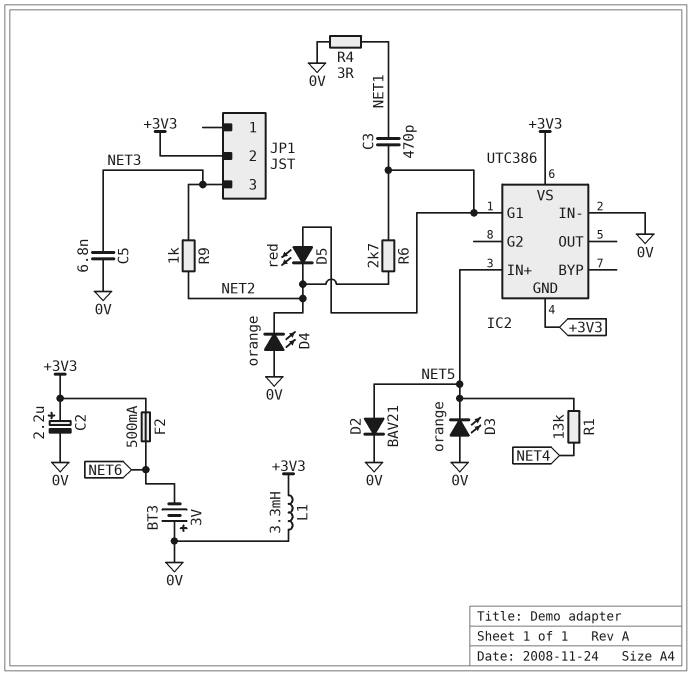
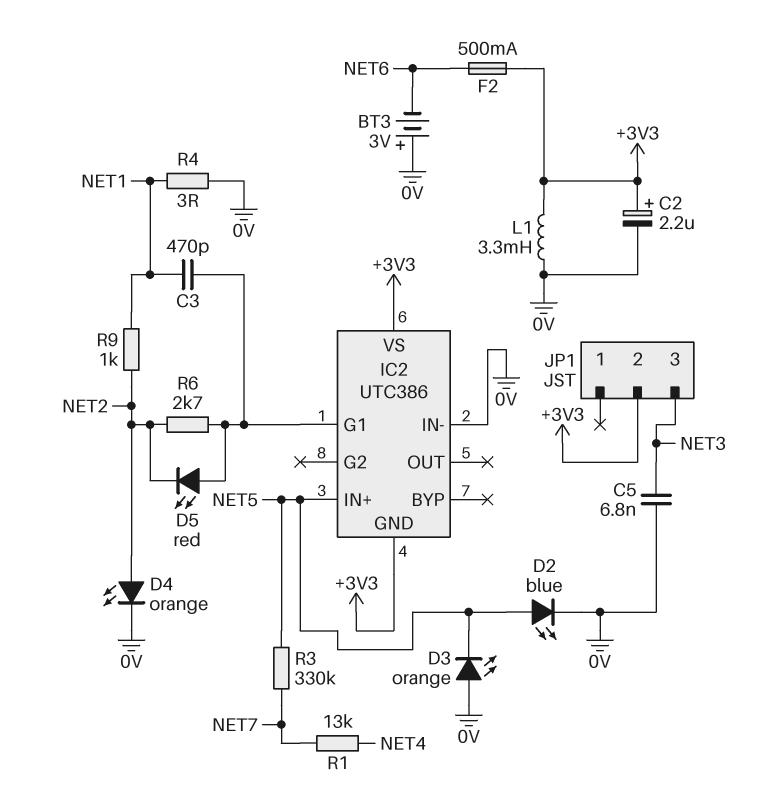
D2: diode BAV21 (A NET5, K 0V) -> LED blue (A NET5, K 0V)
D4: LED orange (A 0V, K NET2) -> LED orange (A NET2, K 0V)
R1: 13k (NET4, NET5) -> 13k (NET4, NET7)
R3: none -> 330k (NET5, NET7)
R9: 1k (NET2, NET3) -> 1k (NET1, NET2)

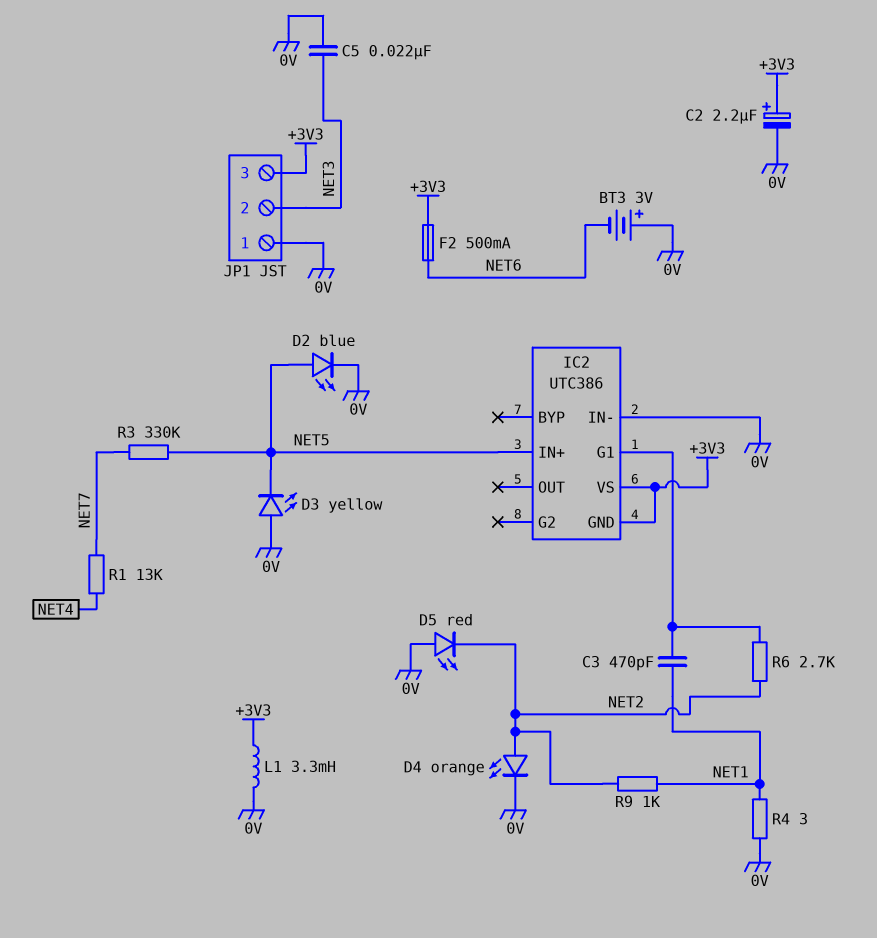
C5: 6.8nF (0V, NET3) -> 22nF (0V, NET3)
D3: LED orange (A 0V, K NET5) -> LED yellow (A 0V, K NET5)
D5: LED red (A IC2/G1, K NET2) -> LED red (A 0V, K NET2)
JP1 pin 1: none -> 0V
JP1 pin 2: +3V3 -> NET3
JP1 pin 3: NET3 -> +3V3

